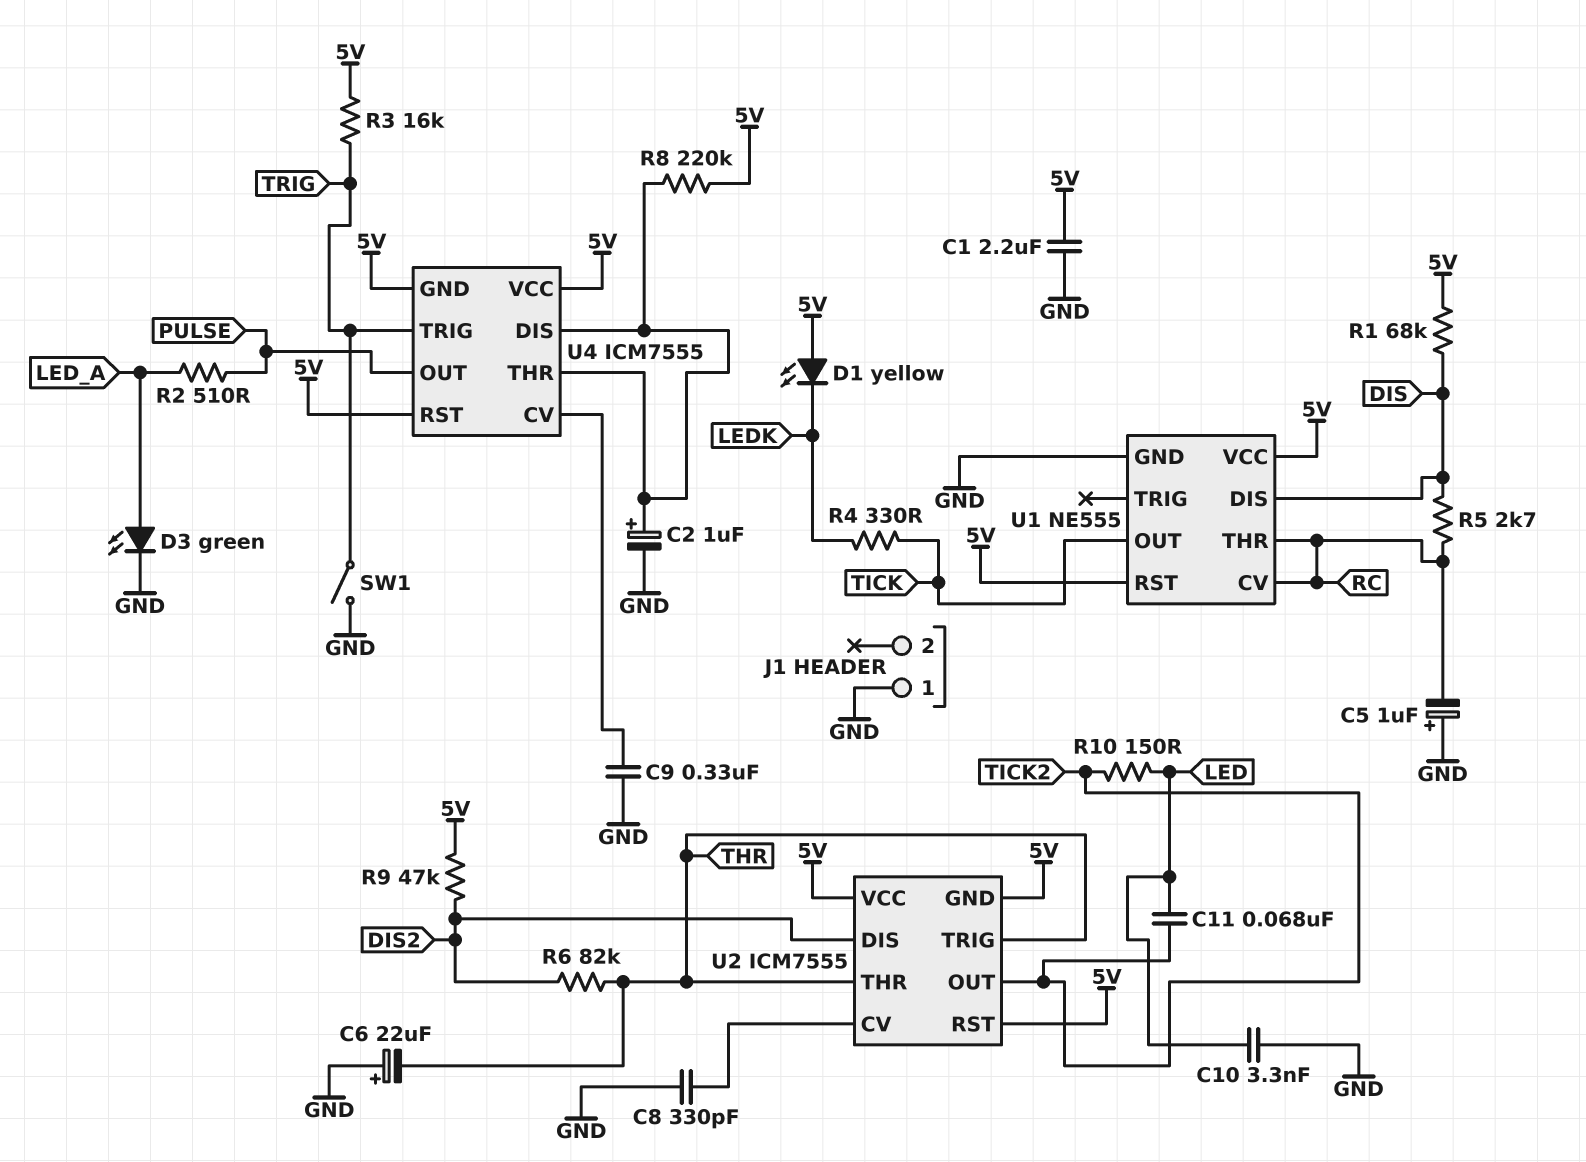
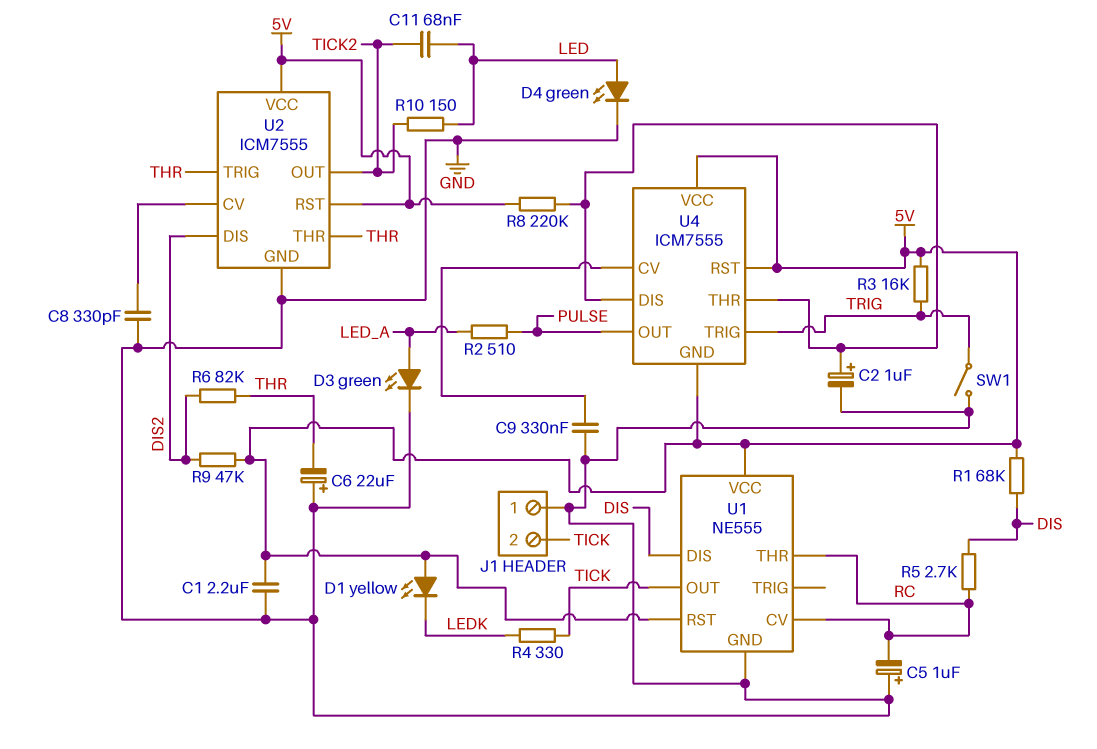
C10: 3.3nF (GND, LED) -> none
D4: none -> LED green (A LED, K GND)
J1 pin 2: none -> TICK
U2 pin GND: 5V -> GND

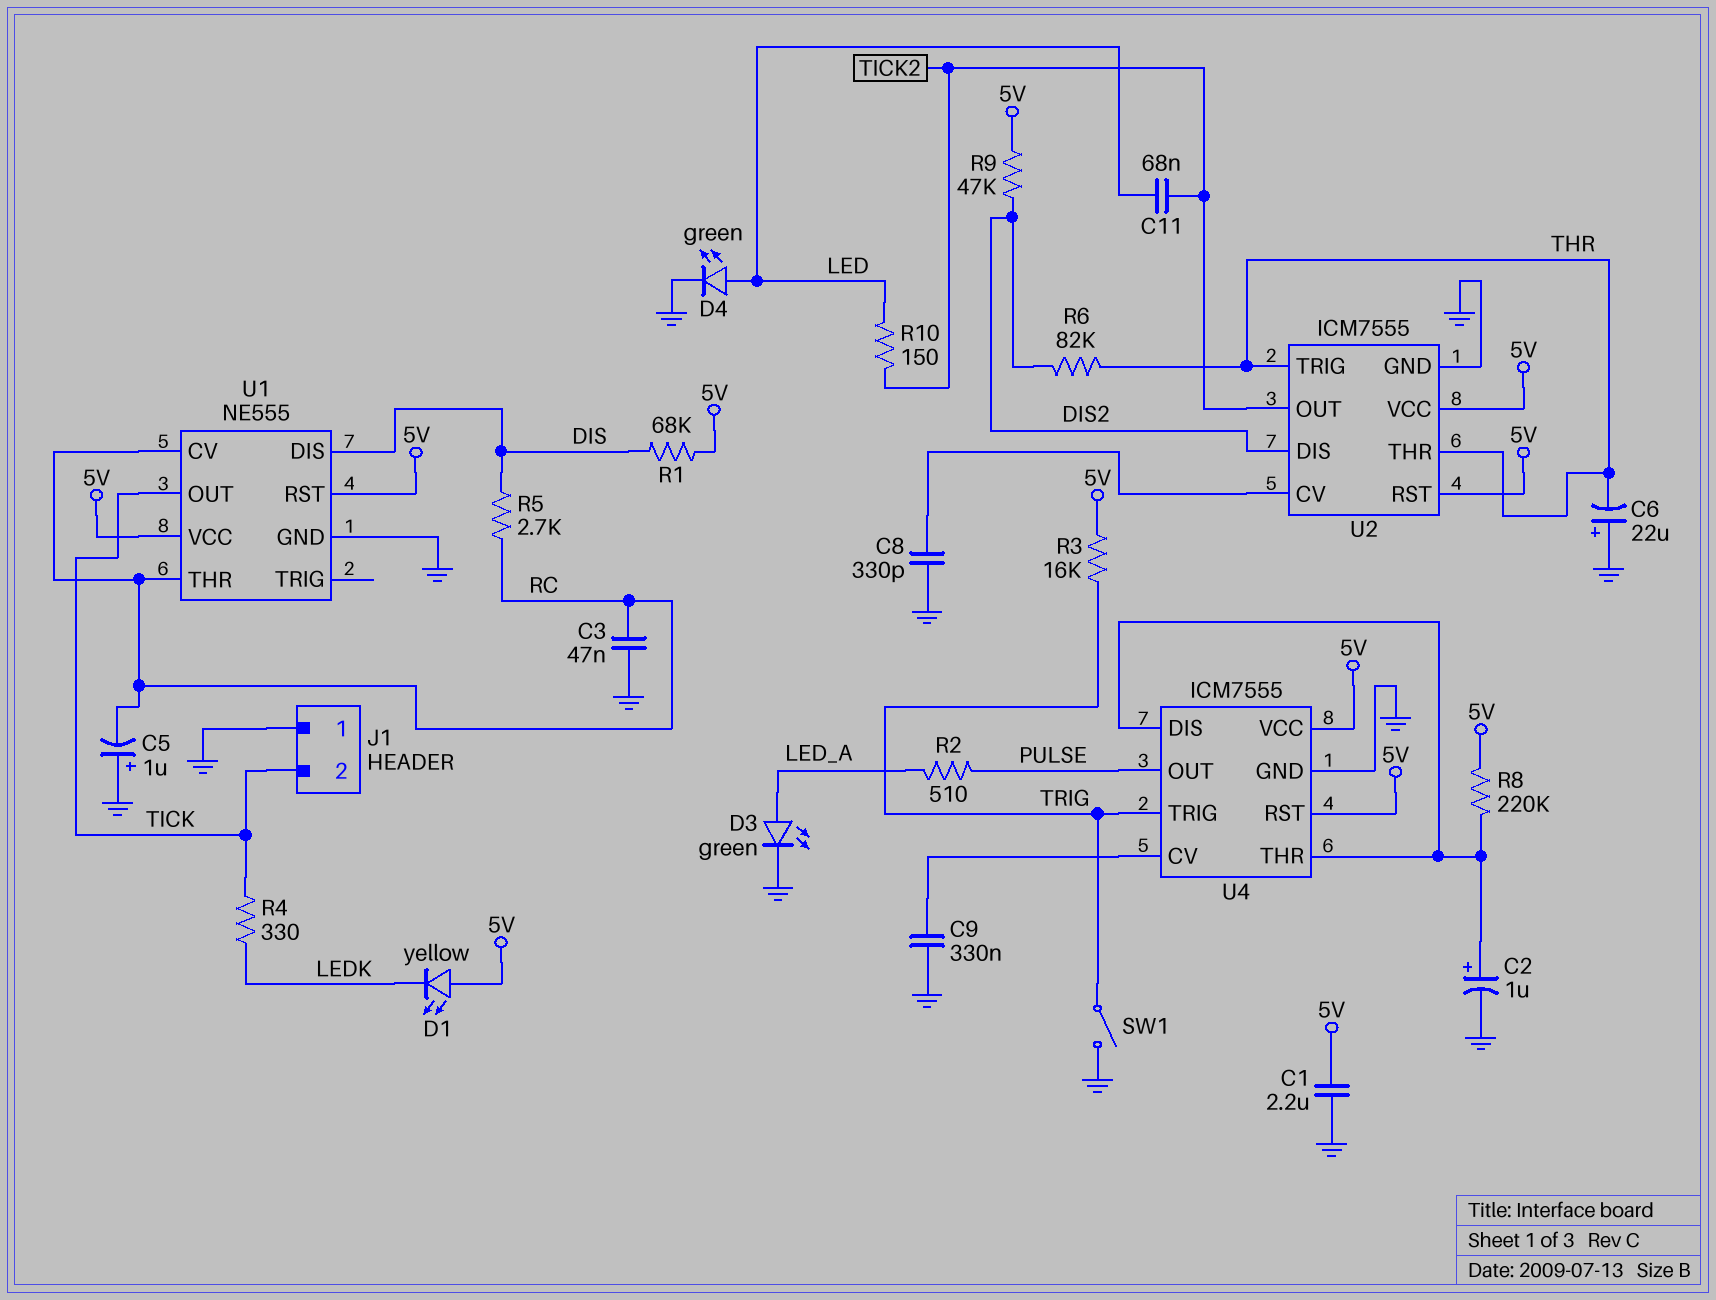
C3: none -> 47nF (GND, RC)
U4 pin GND: 5V -> GND

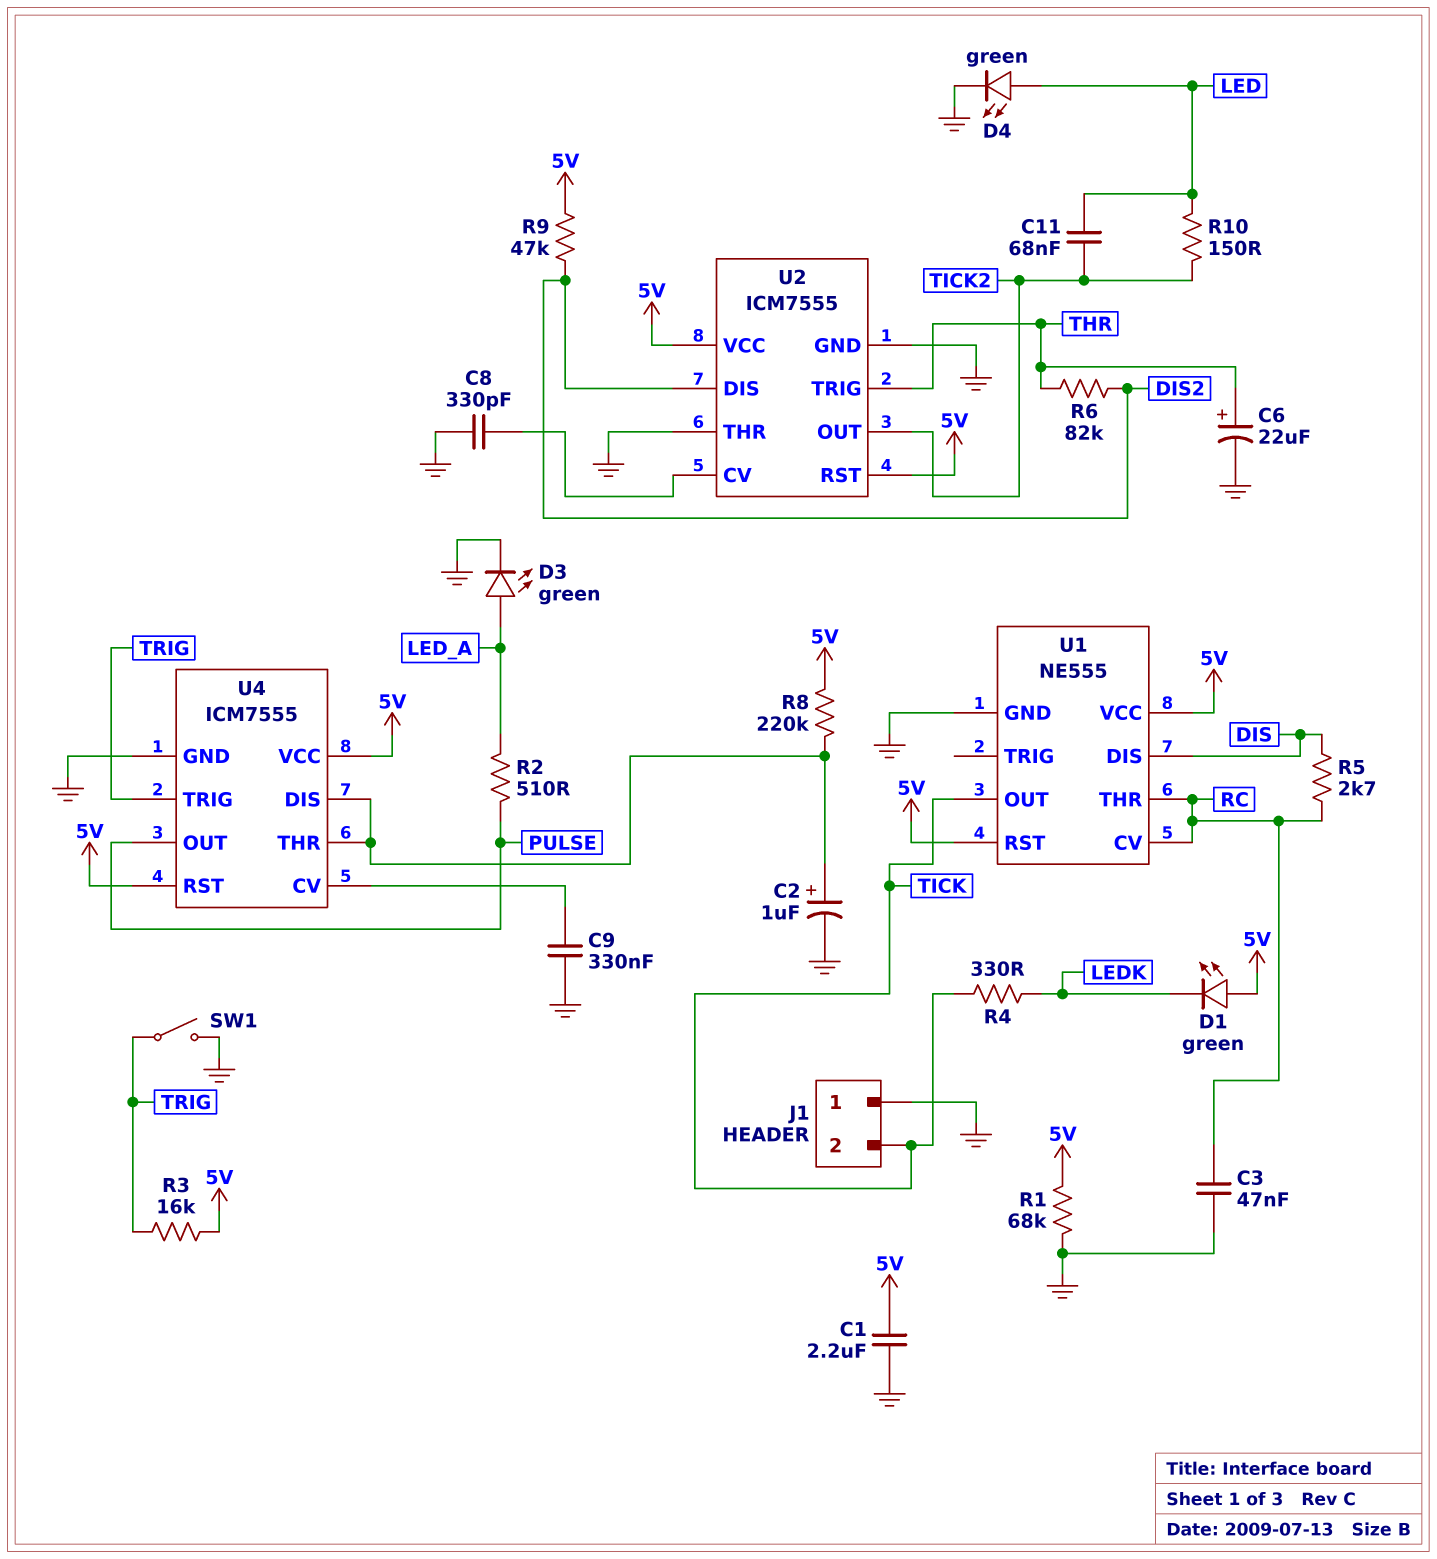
C5: 1uF (plus GND, minus RC) -> none
C6: 22uF (plus GND, minus THR) -> 22uF (plus THR, minus GND)
D1: LED yellow (A 5V, K LEDK) -> LED green (A 5V, K LEDK)
R1: 68k (5V, DIS) -> 68k (5V, GND)
U2 pin THR: THR -> GND

